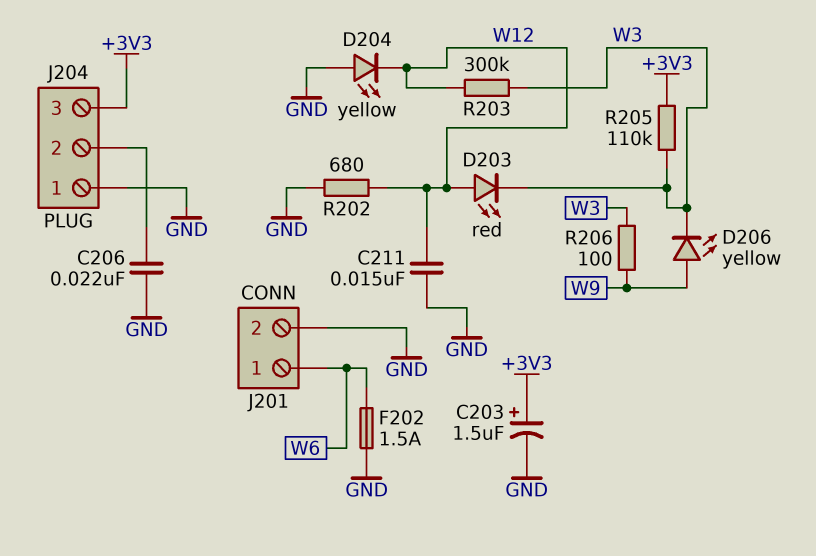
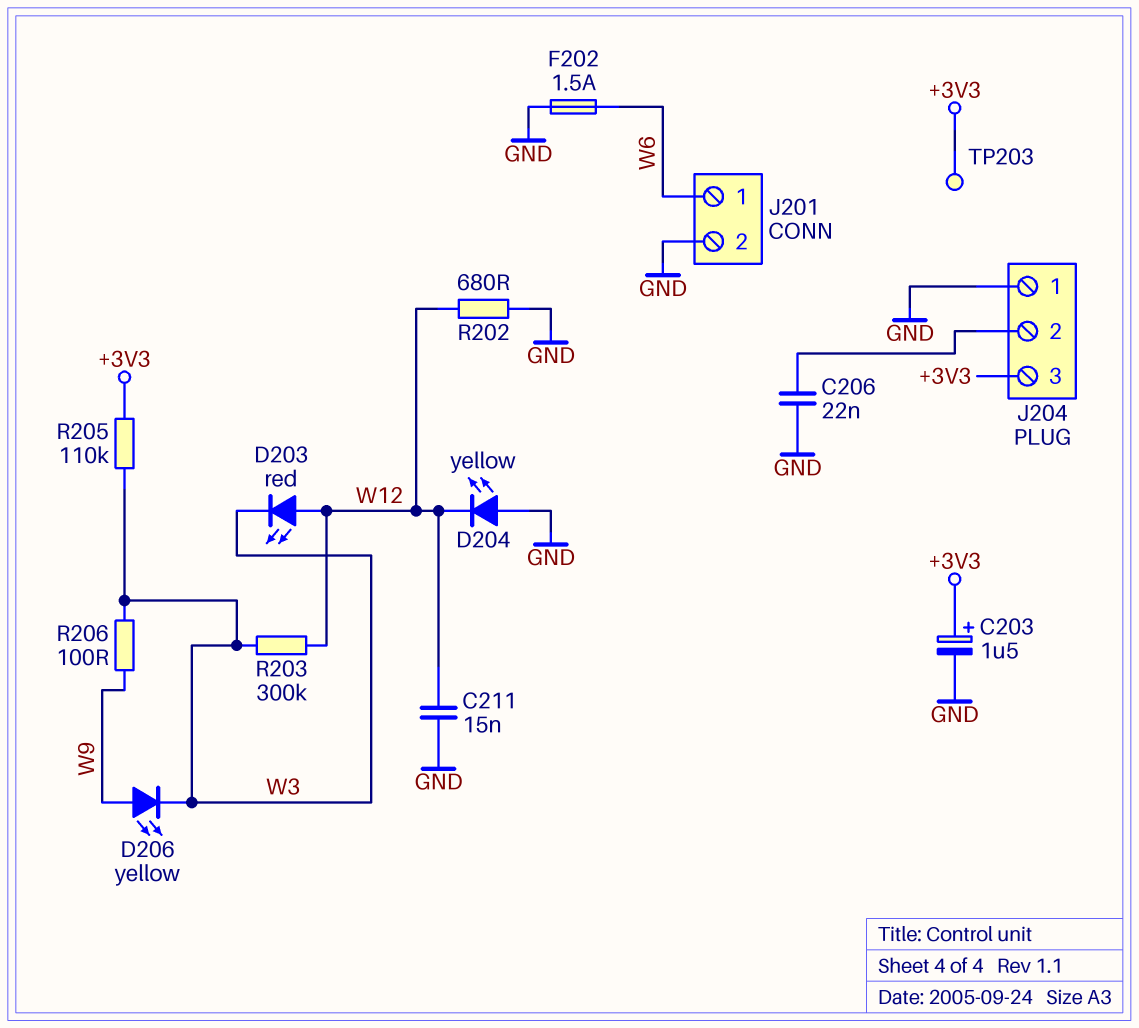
TP203: none -> test point (+3V3)

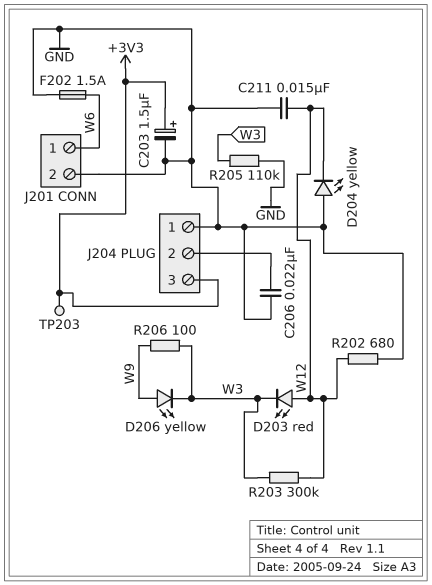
R205: 110k (+3V3, W3) -> 110k (GND, W3)

